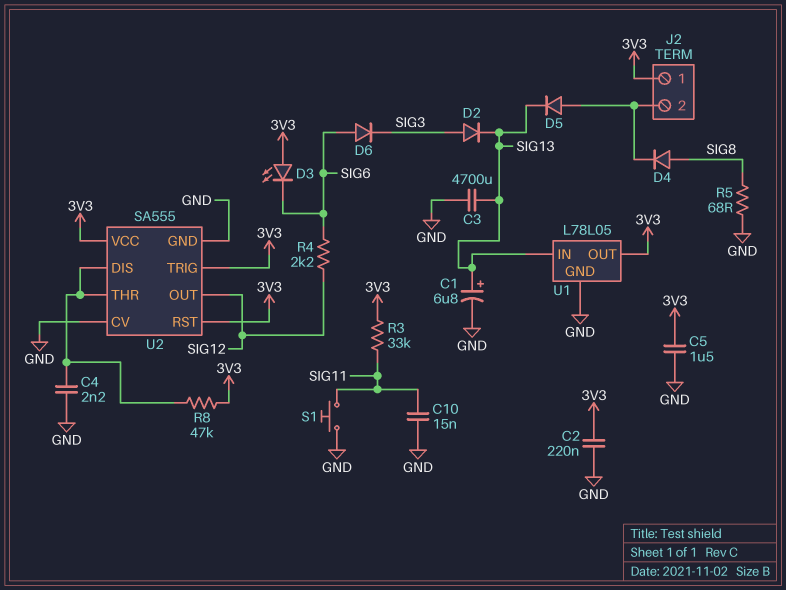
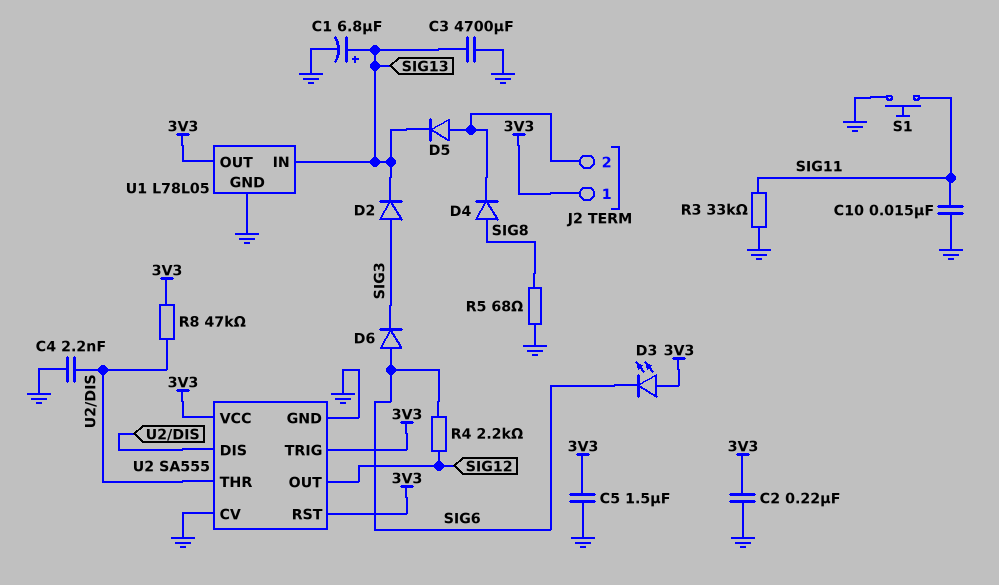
R3: 33k (3V3, SIG11) -> 33k (GND, SIG11)

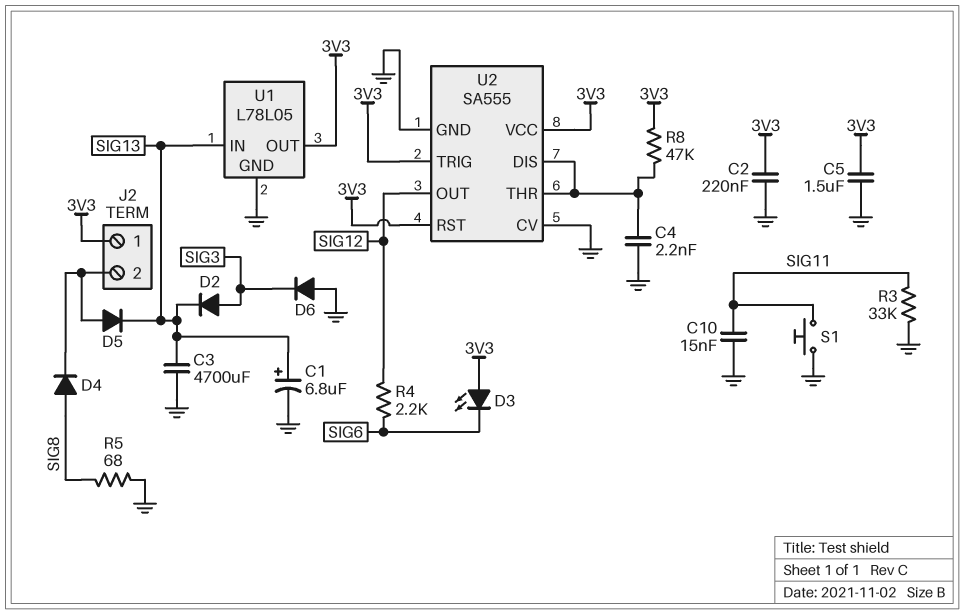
D6: diode (A SIG6, K SIG3) -> diode (A GND, K SIG3)

